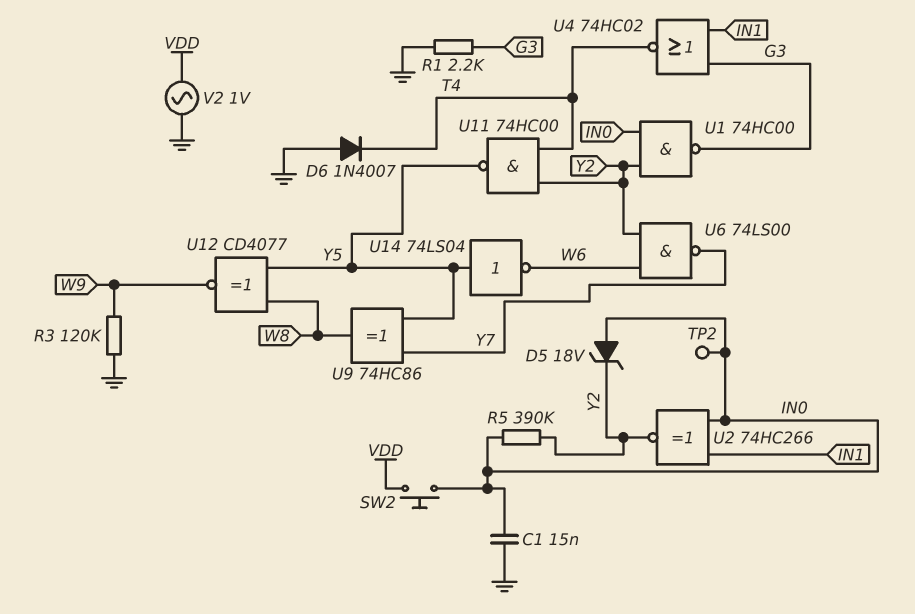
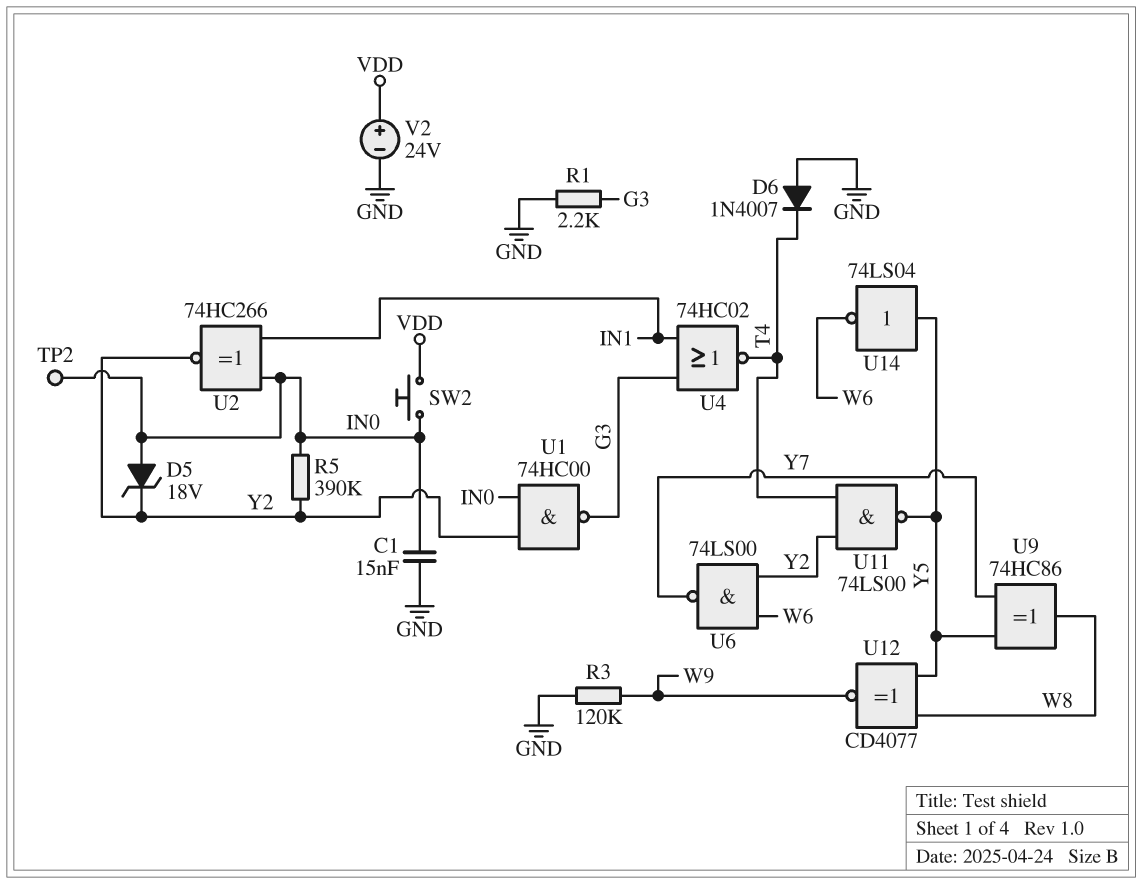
U11: NAND 74HC00 (in T4, in Y2, out Y5) -> NAND 74LS00 (in T4, in Y2, out Y5)
V2: AC 1V (GND, VDD) -> 24V (plus VDD, minus GND)

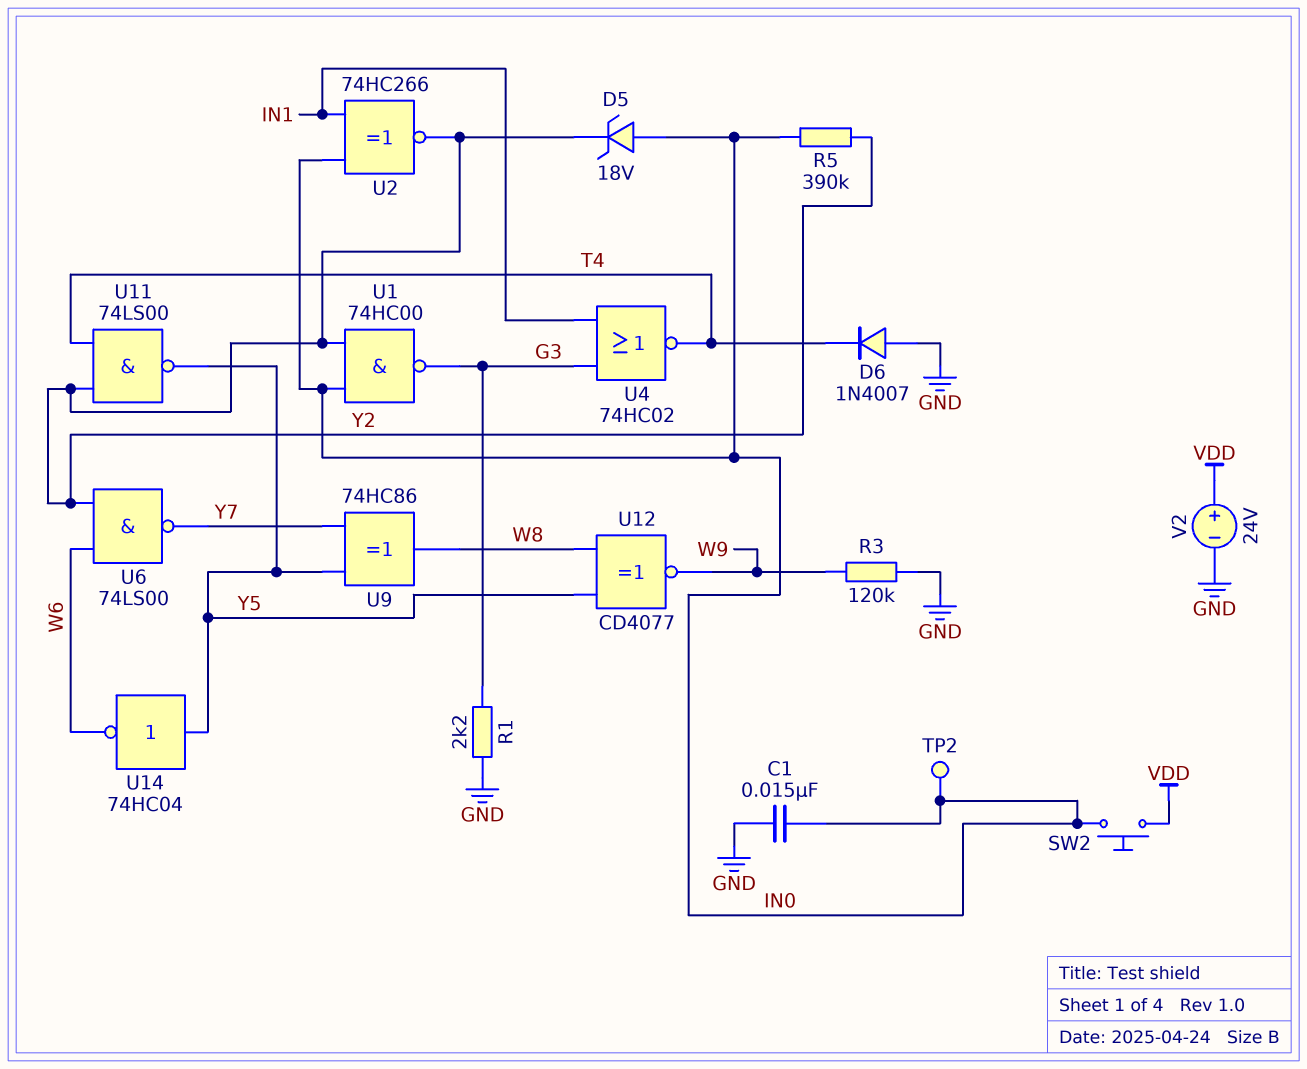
U14: NOT 74LS04 (in Y5, out W6) -> NOT 74HC04 (in Y5, out W6)

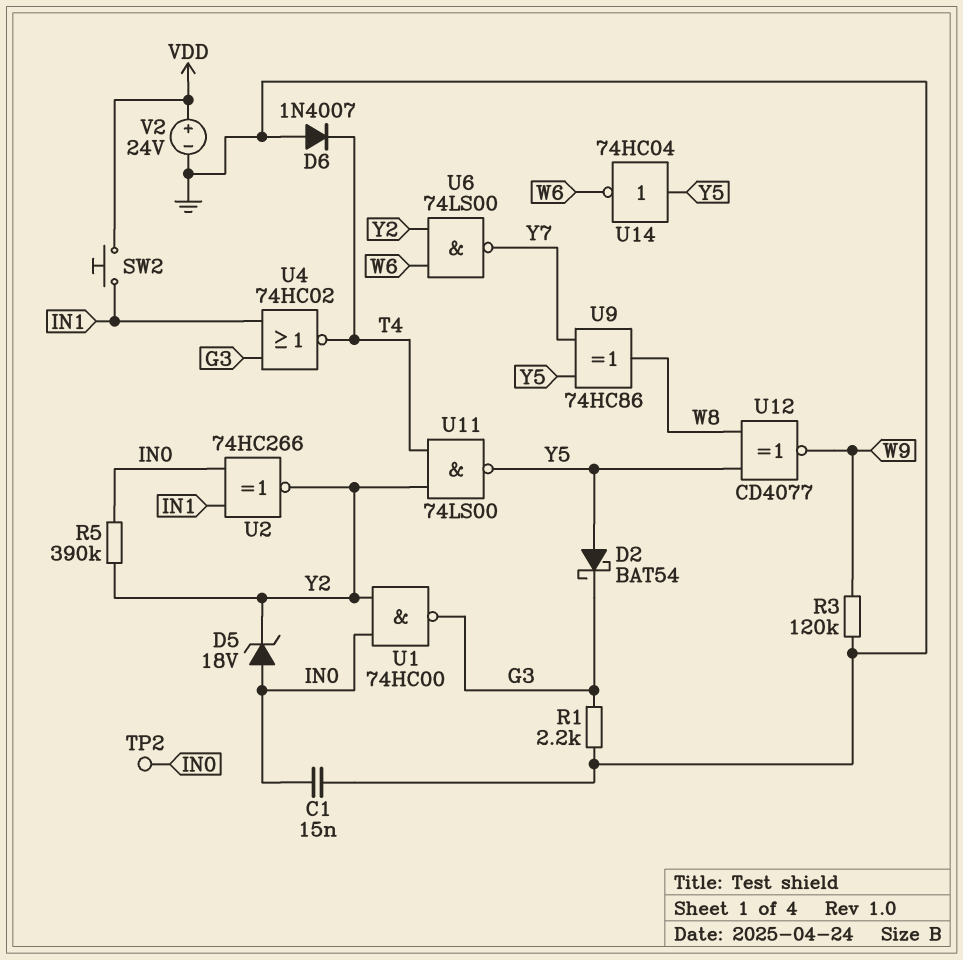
D2: none -> schottky BAT54 (A Y5, K G3)
SW2: button (IN0, VDD) -> button (IN1, VDD)

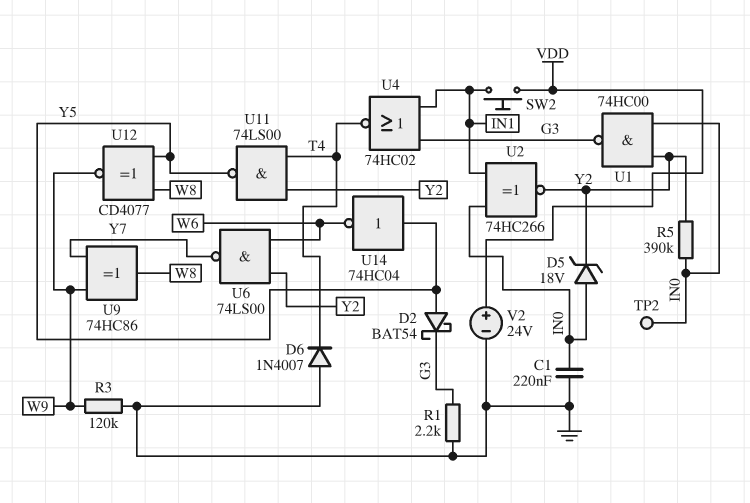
C1: 15nF (GND, IN0) -> 220nF (GND, IN0)
U9: XOR 74HC86 (in Y5, in Y7, out W8) -> XOR 74HC86 (in W9, in Y7, out W8)

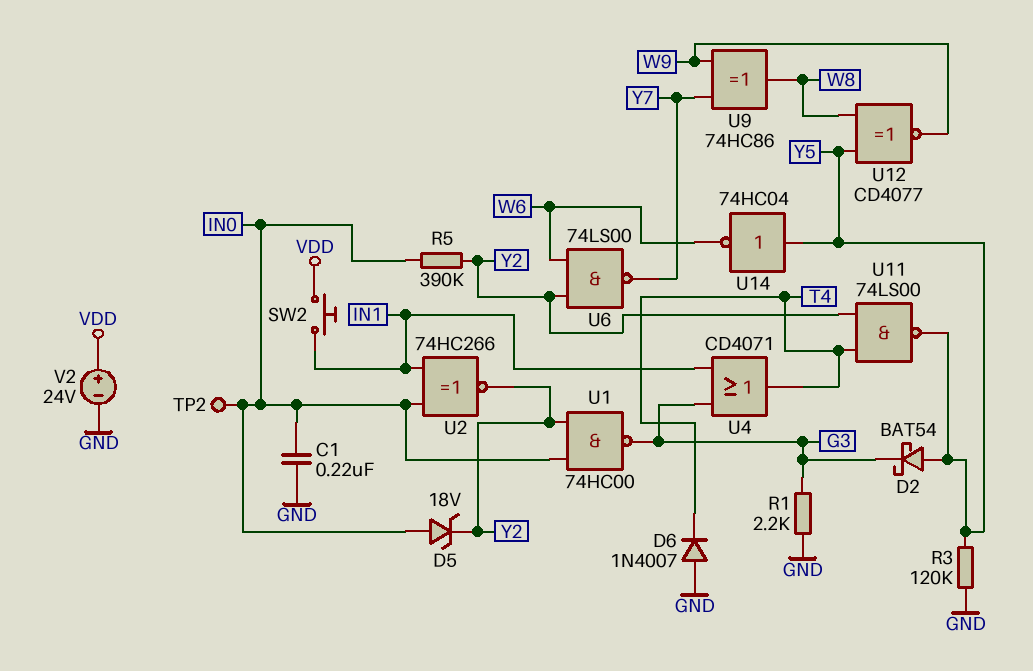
R3: 120k (GND, W9) -> 120k (GND, Y5)
U4: NOR 74HC02 (in G3, in IN1, out T4) -> OR CD4071 (in G3, in IN1, out T4)

